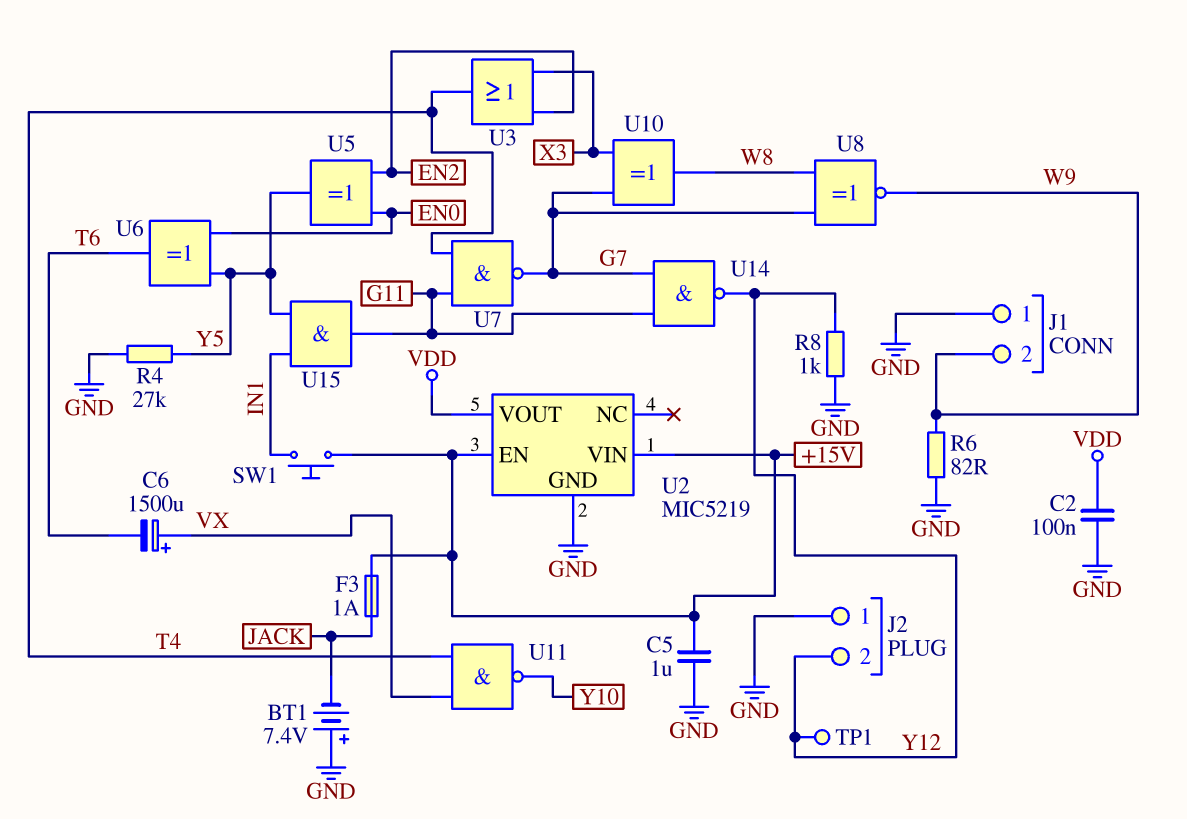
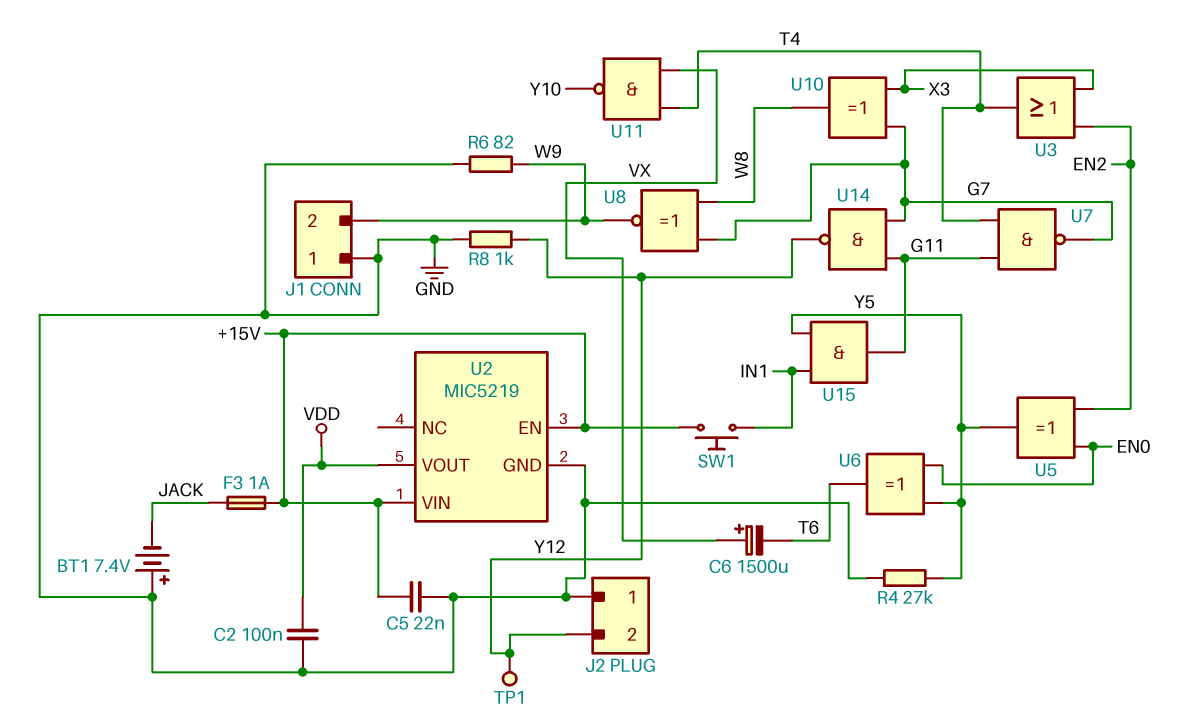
C5: 1uF (+15V, GND) -> 22nF (+15V, GND)

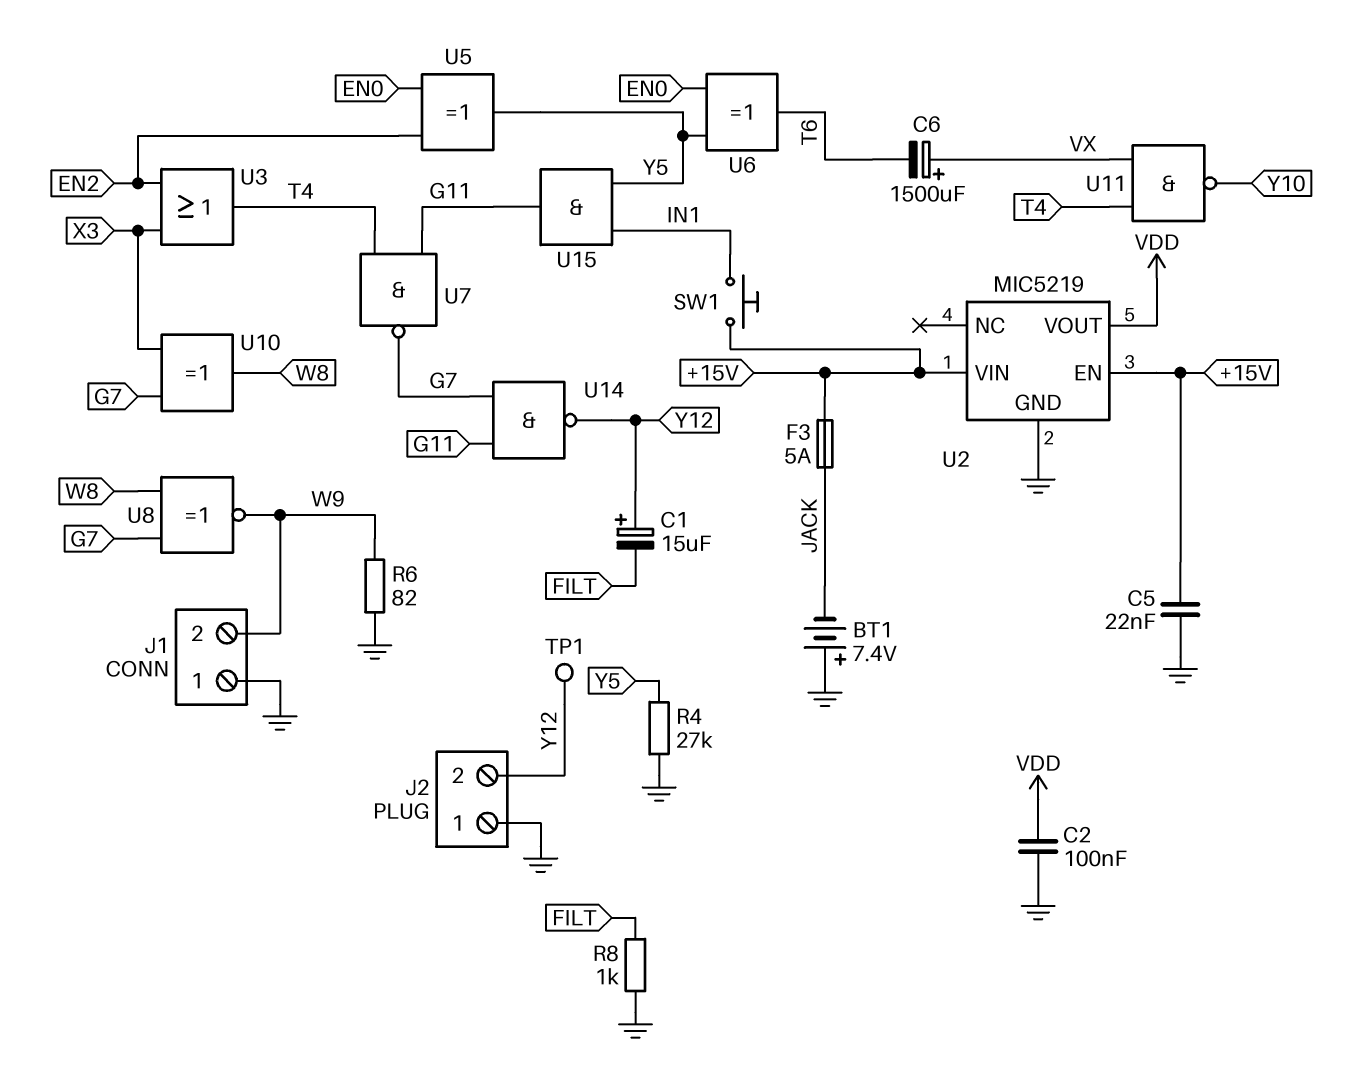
C1: none -> 15uF (plus Y12, minus FILT)
F3: 1A (+15V, JACK) -> 5A (+15V, JACK)
R8: 1k (GND, Y12) -> 1k (FILT, GND)

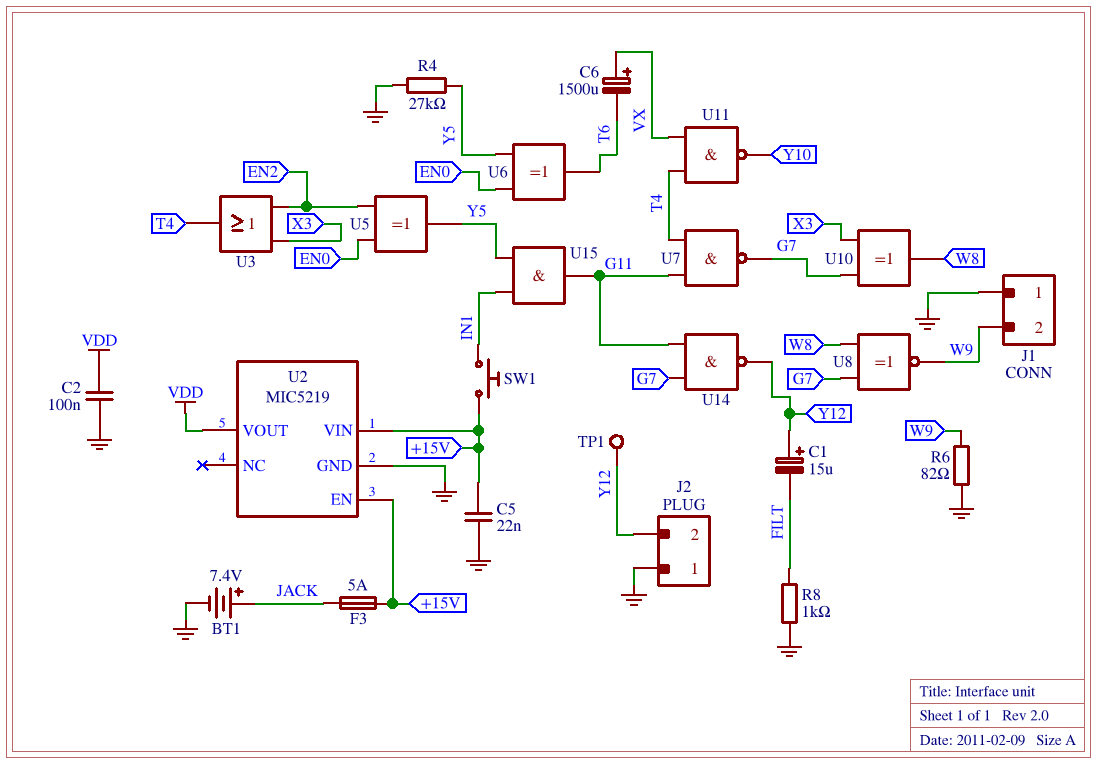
BT1: 7.4V (plus GND, minus JACK) -> 7.4V (plus JACK, minus GND)

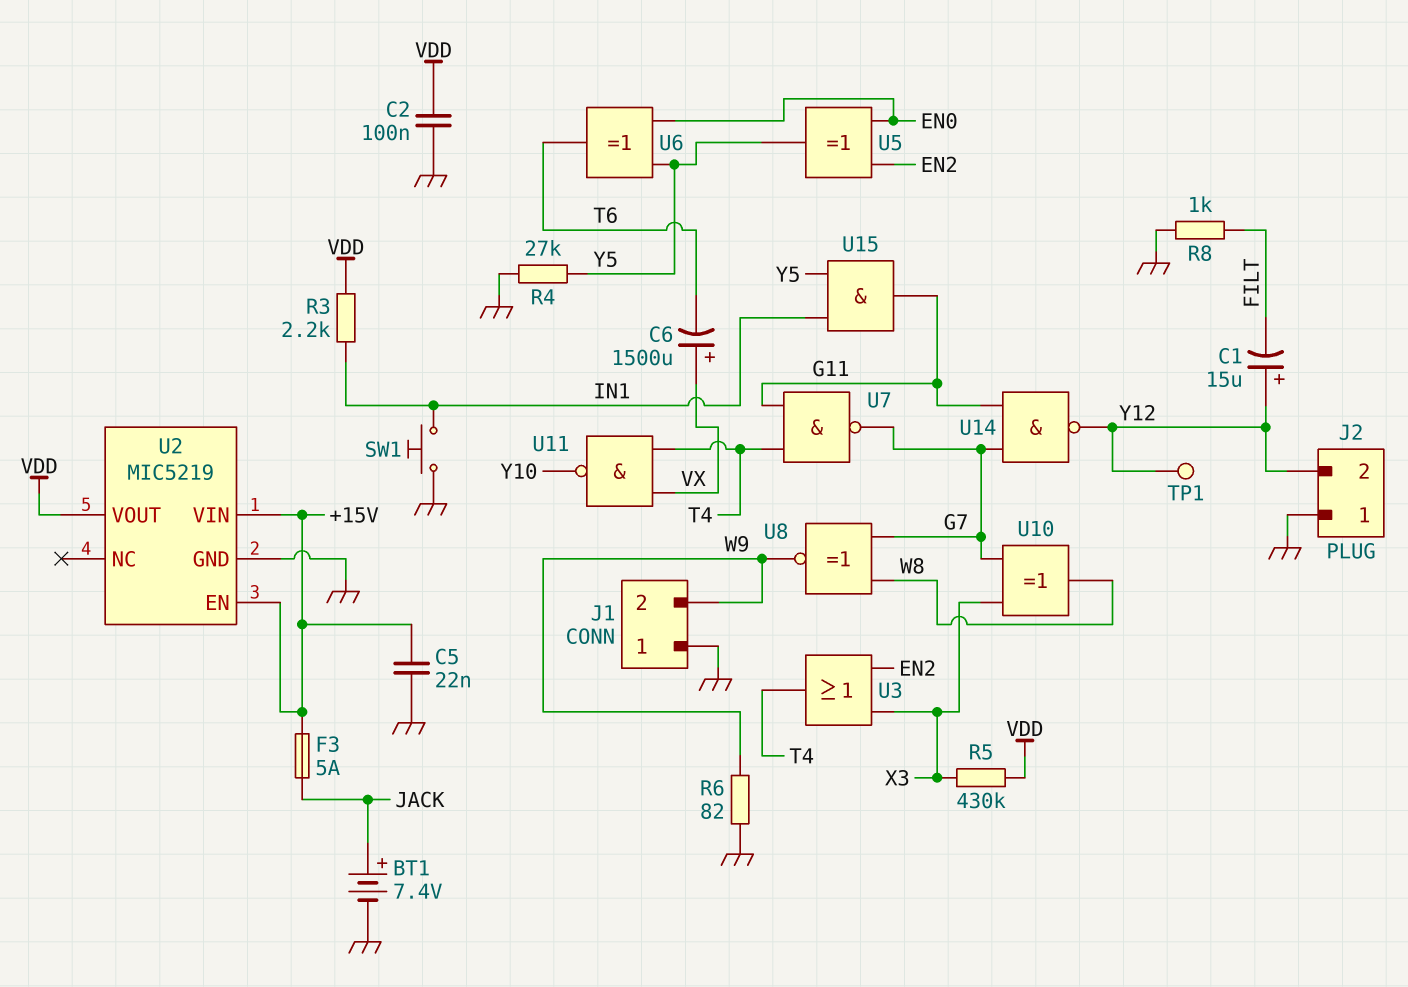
R3: none -> 2.2k (IN1, VDD)
R5: none -> 430k (VDD, X3)
SW1: button (+15V, IN1) -> button (GND, IN1)

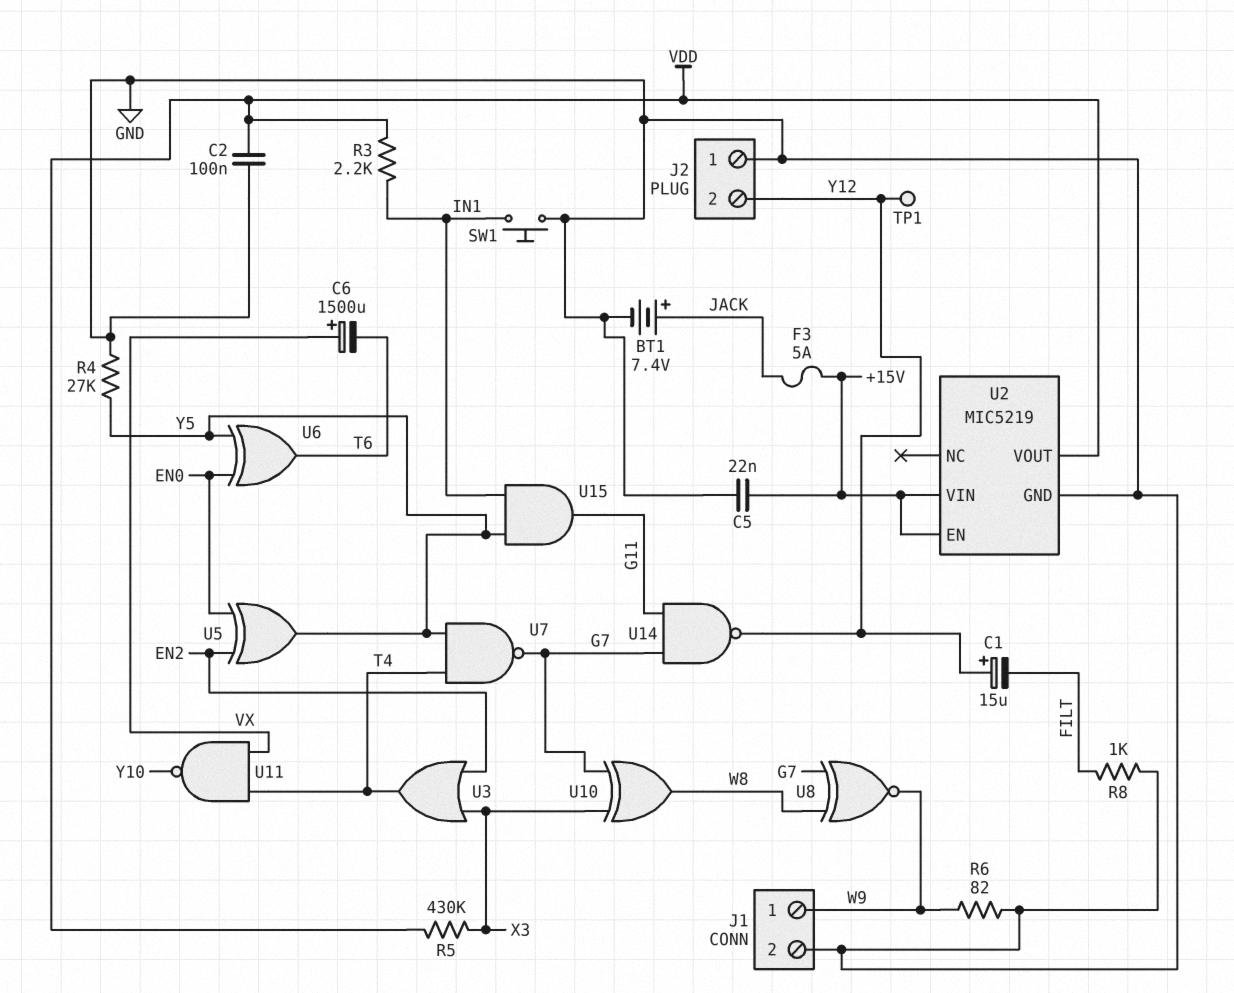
J1 pin 1: GND -> W9
J1 pin 2: W9 -> GND
U7: NAND (in G11, in T4, out G7) -> NAND (in T4, in Y5, out G7)

